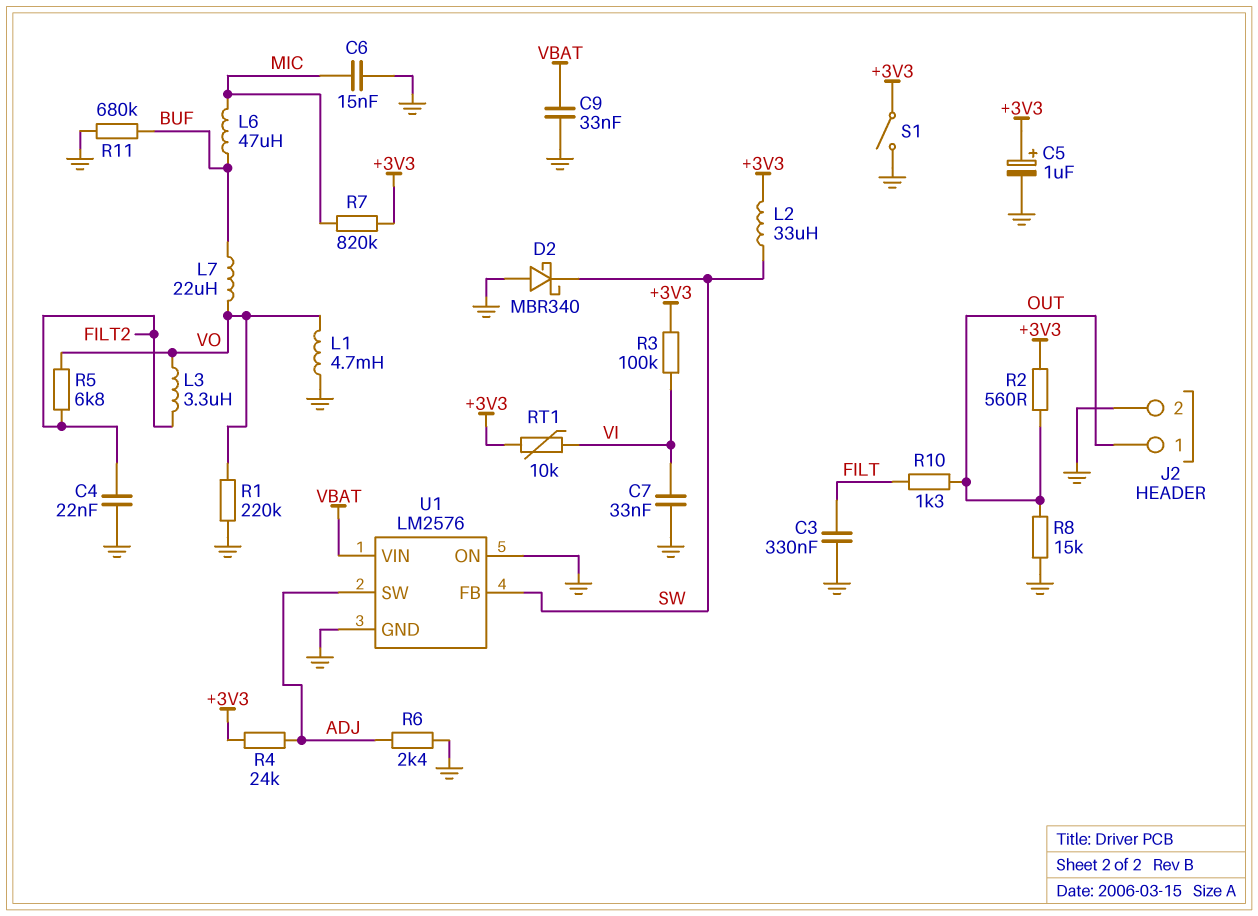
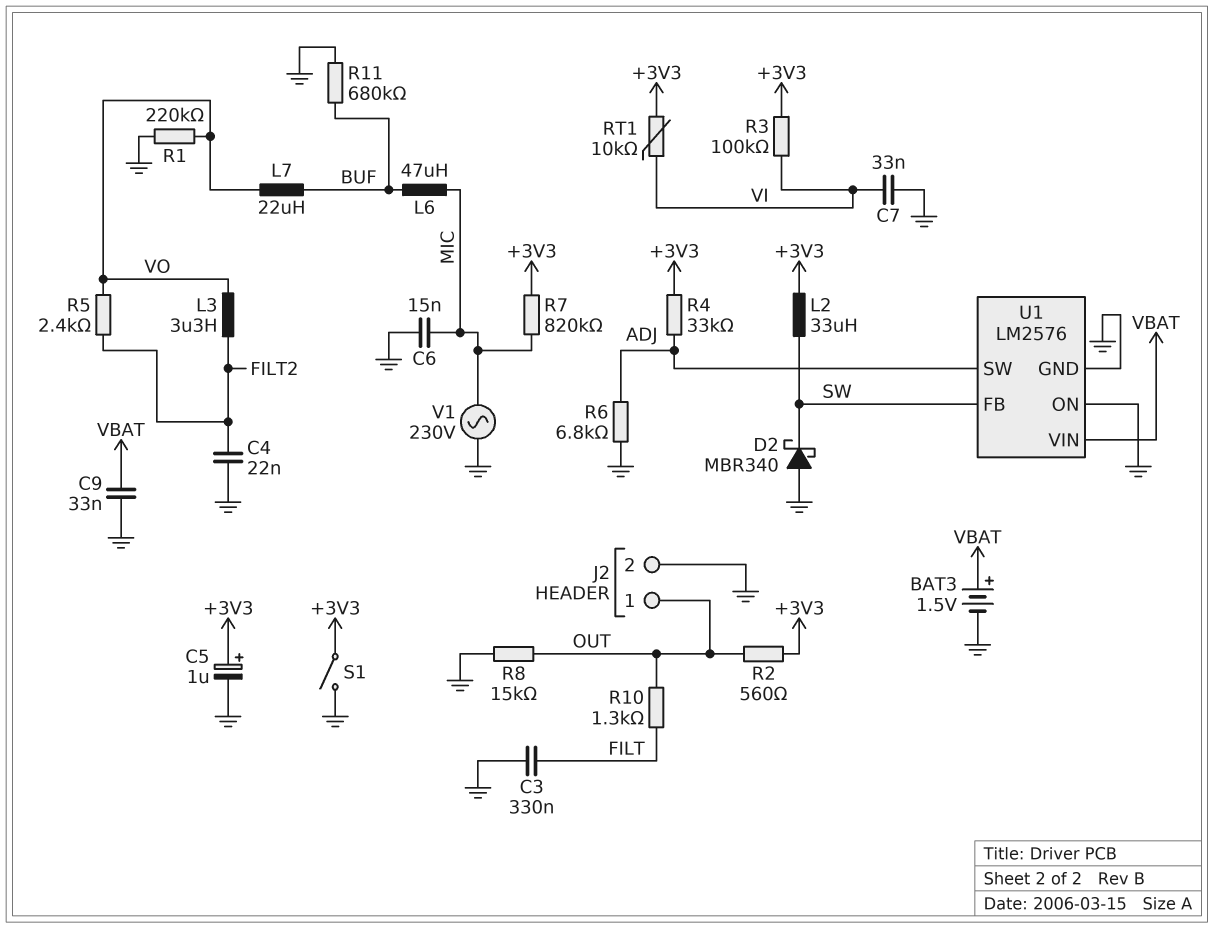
BAT3: none -> 1.5V (plus VBAT, minus GND)
L1: 4.7mH (GND, VO) -> none
R4: 24k (+3V3, ADJ) -> 33k (+3V3, ADJ)
R5: 6.8k (FILT2, VO) -> 2.4k (FILT2, VO)
R6: 2.4k (ADJ, GND) -> 6.8k (ADJ, GND)
V1: none -> AC 230V (GND, MIC)

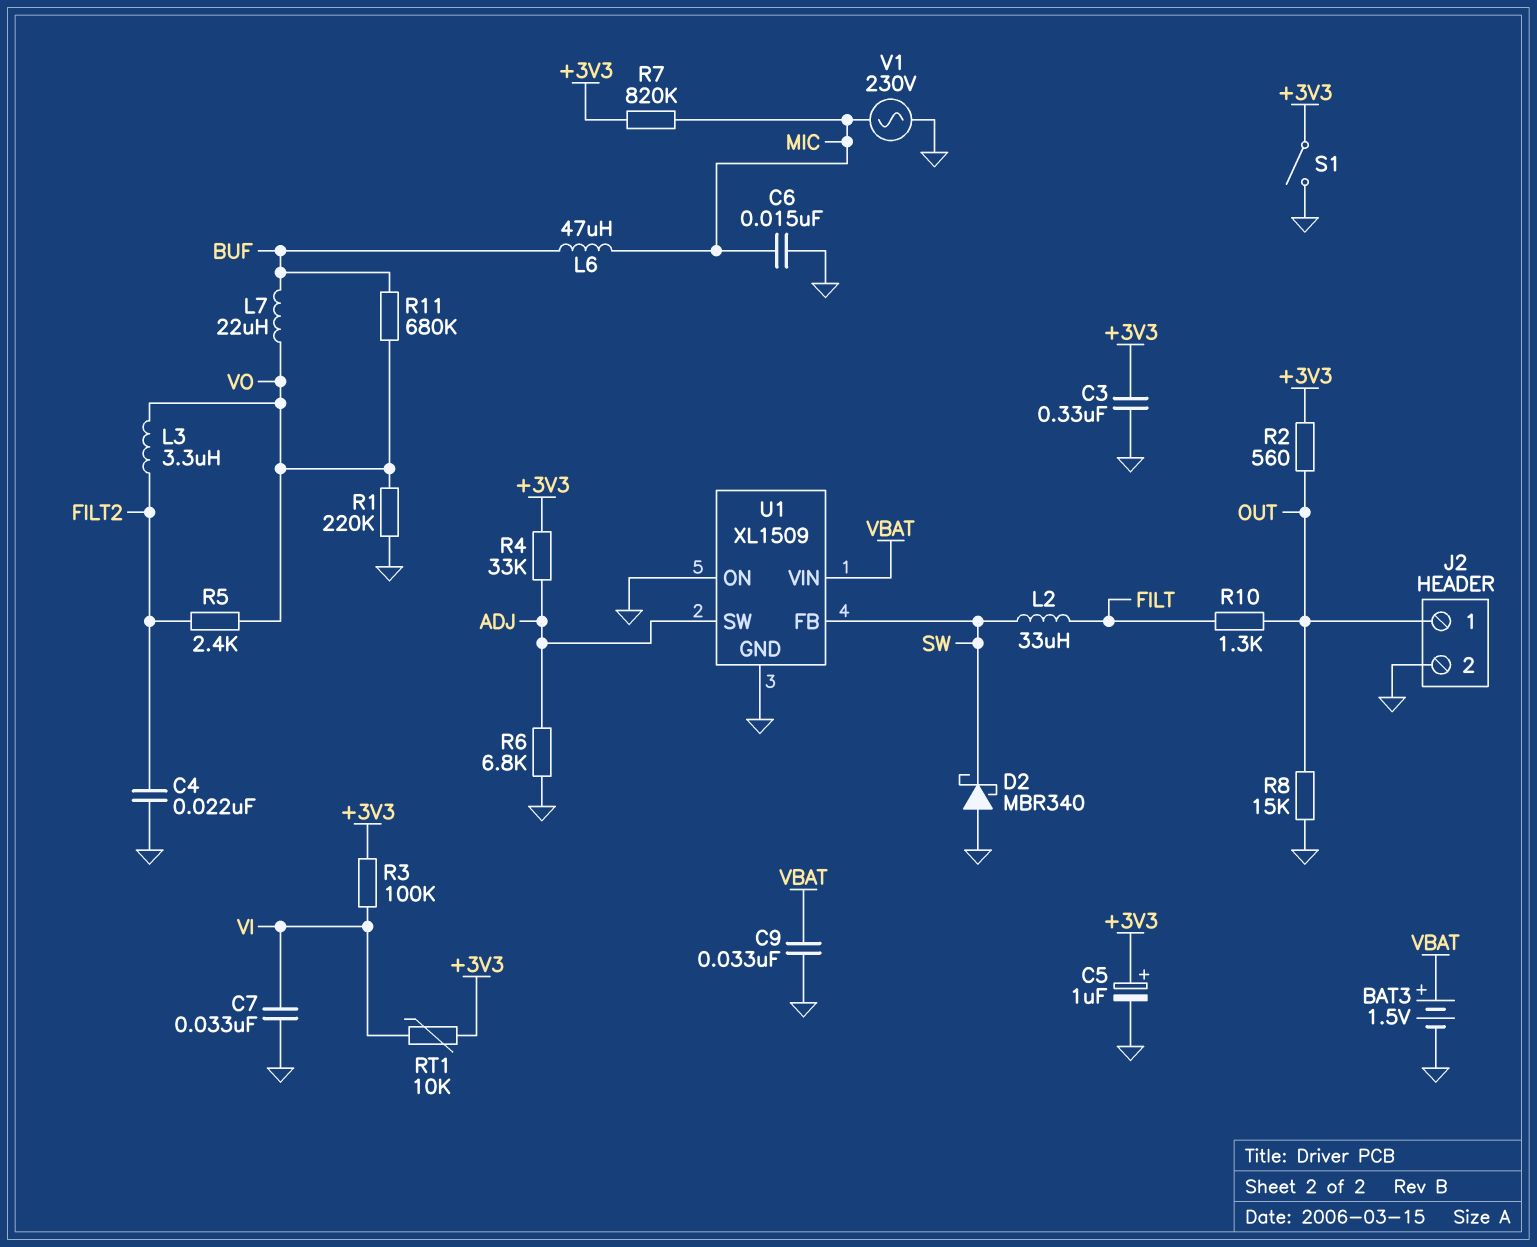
C3: 330nF (FILT, GND) -> 330nF (+3V3, GND)
L2: 33uH (+3V3, SW) -> 33uH (FILT, SW)
R11: 680k (BUF, GND) -> 680k (BUF, VO)
U1: LM2576 -> XL1509

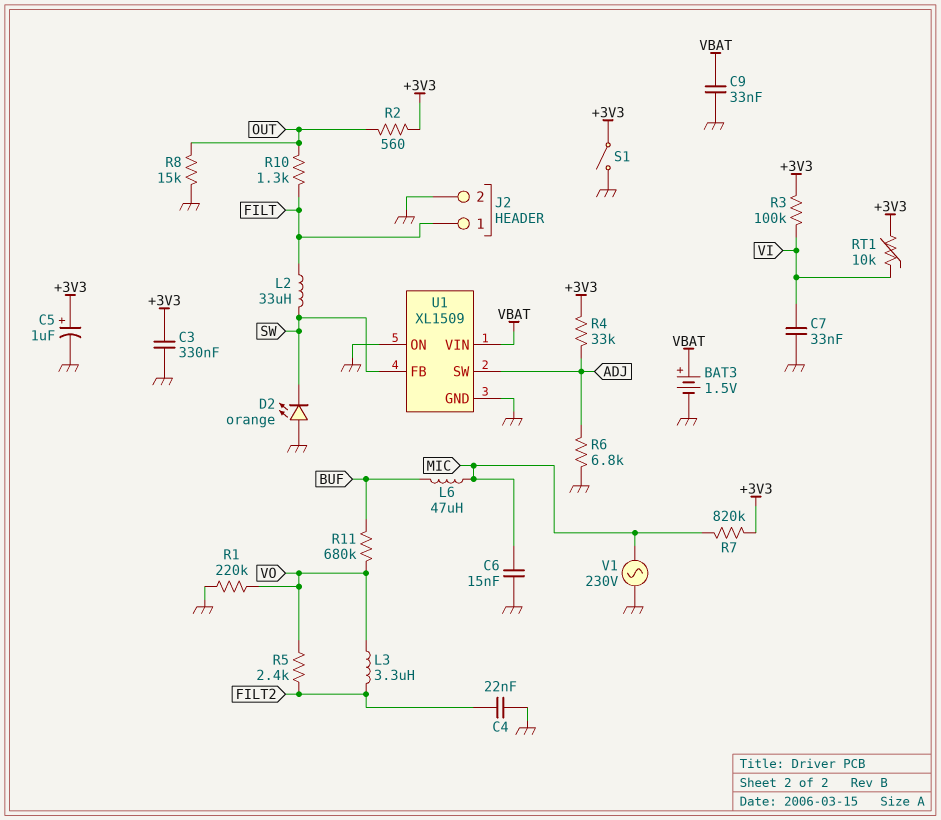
D2: schottky MBR340 (A GND, K SW) -> LED orange (A GND, K SW)
J2 pin 1: OUT -> FILT
L7: 22uH (BUF, VO) -> none

